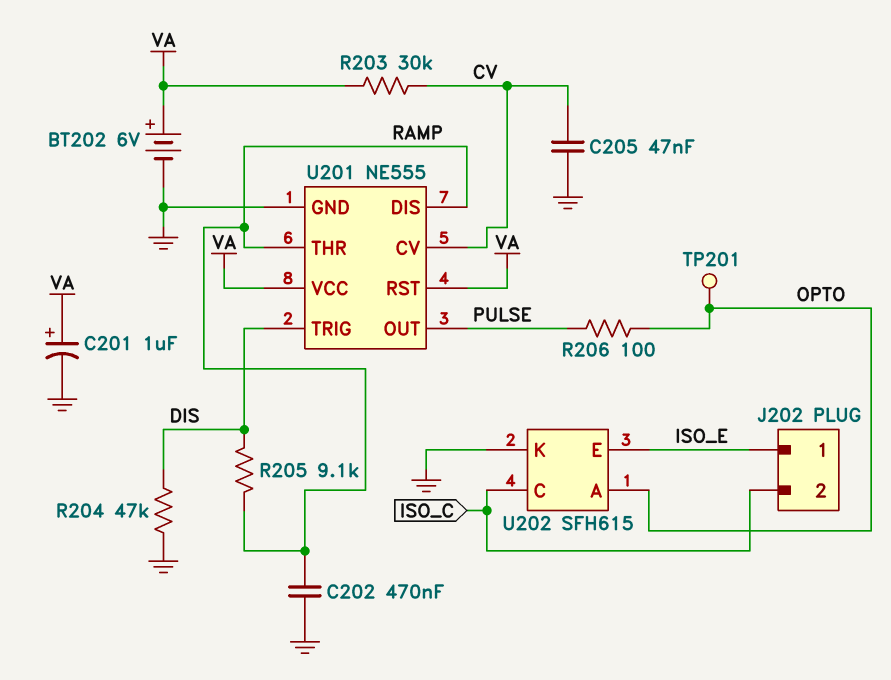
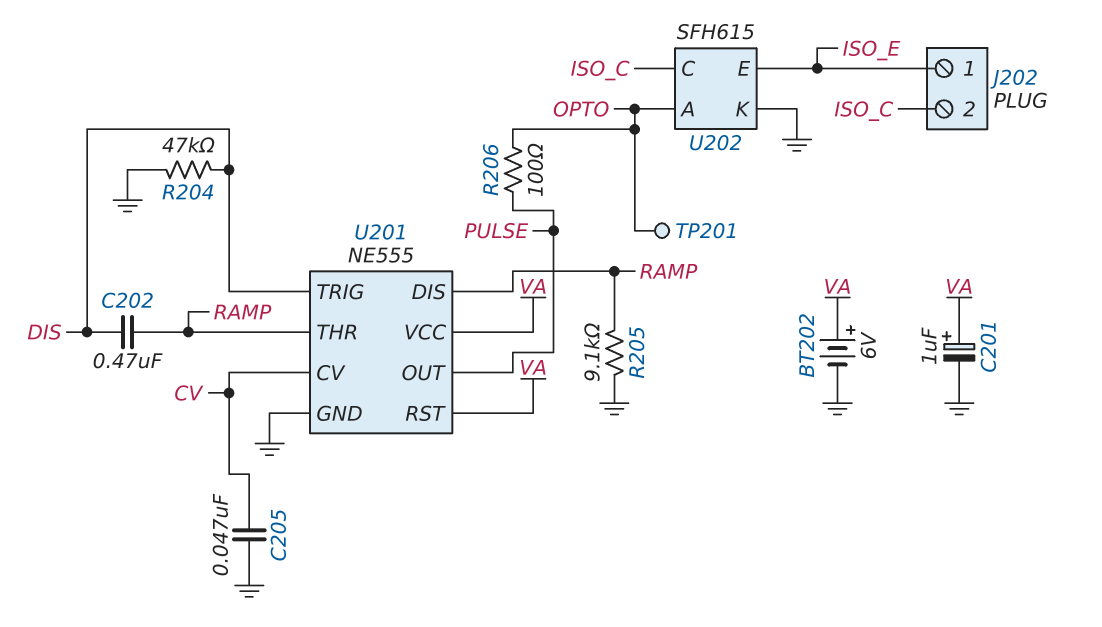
C202: 470nF (GND, RAMP) -> 470nF (DIS, RAMP)
R203: 30k (CV, VA) -> none
R205: 9.1k (DIS, RAMP) -> 9.1k (GND, RAMP)

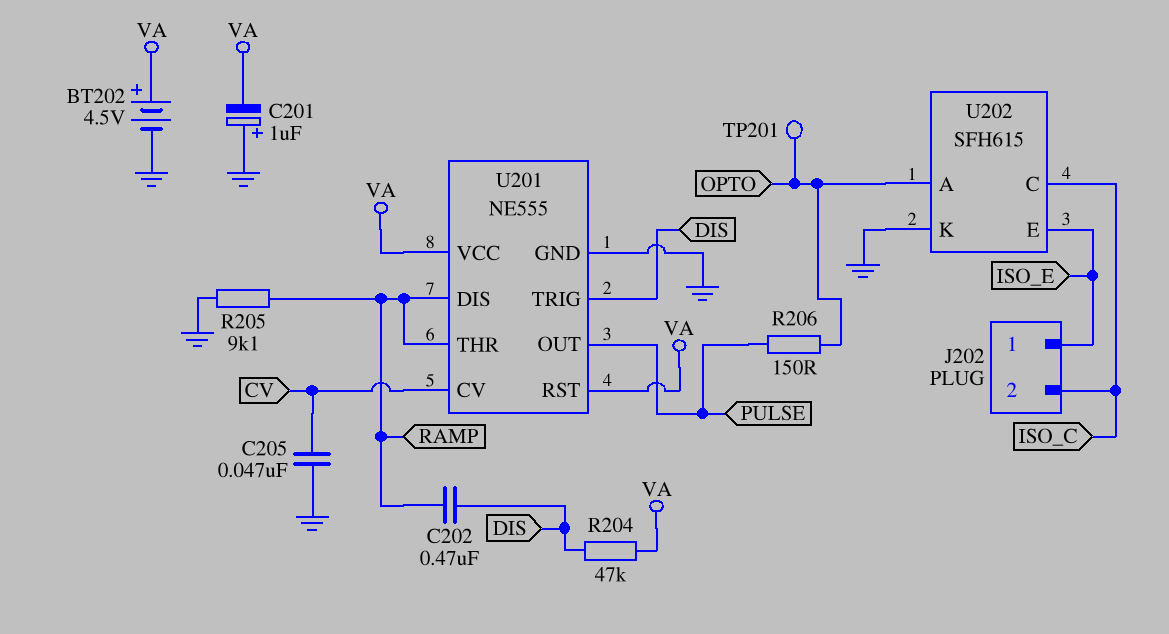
BT202: 6V (plus VA, minus GND) -> 4.5V (plus VA, minus GND)
C201: 1uF (plus VA, minus GND) -> 1uF (plus GND, minus VA)
R204: 47k (DIS, GND) -> 47k (DIS, VA)
R206: 100 (OPTO, PULSE) -> 150 (OPTO, PULSE)

